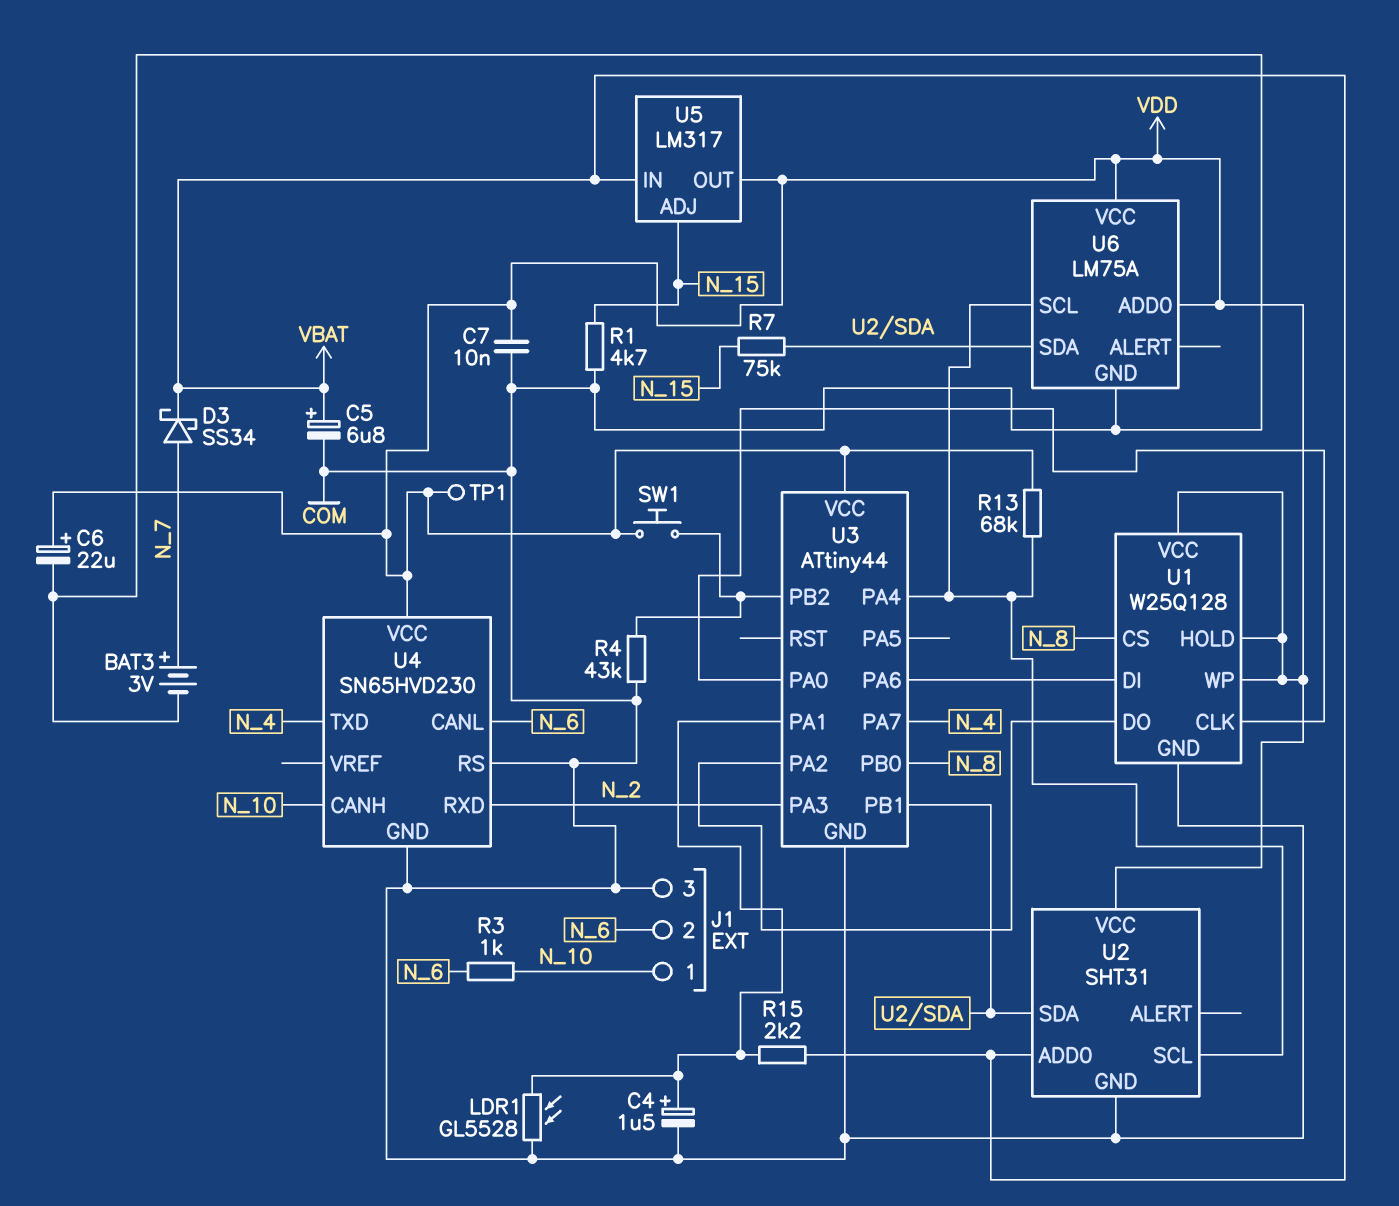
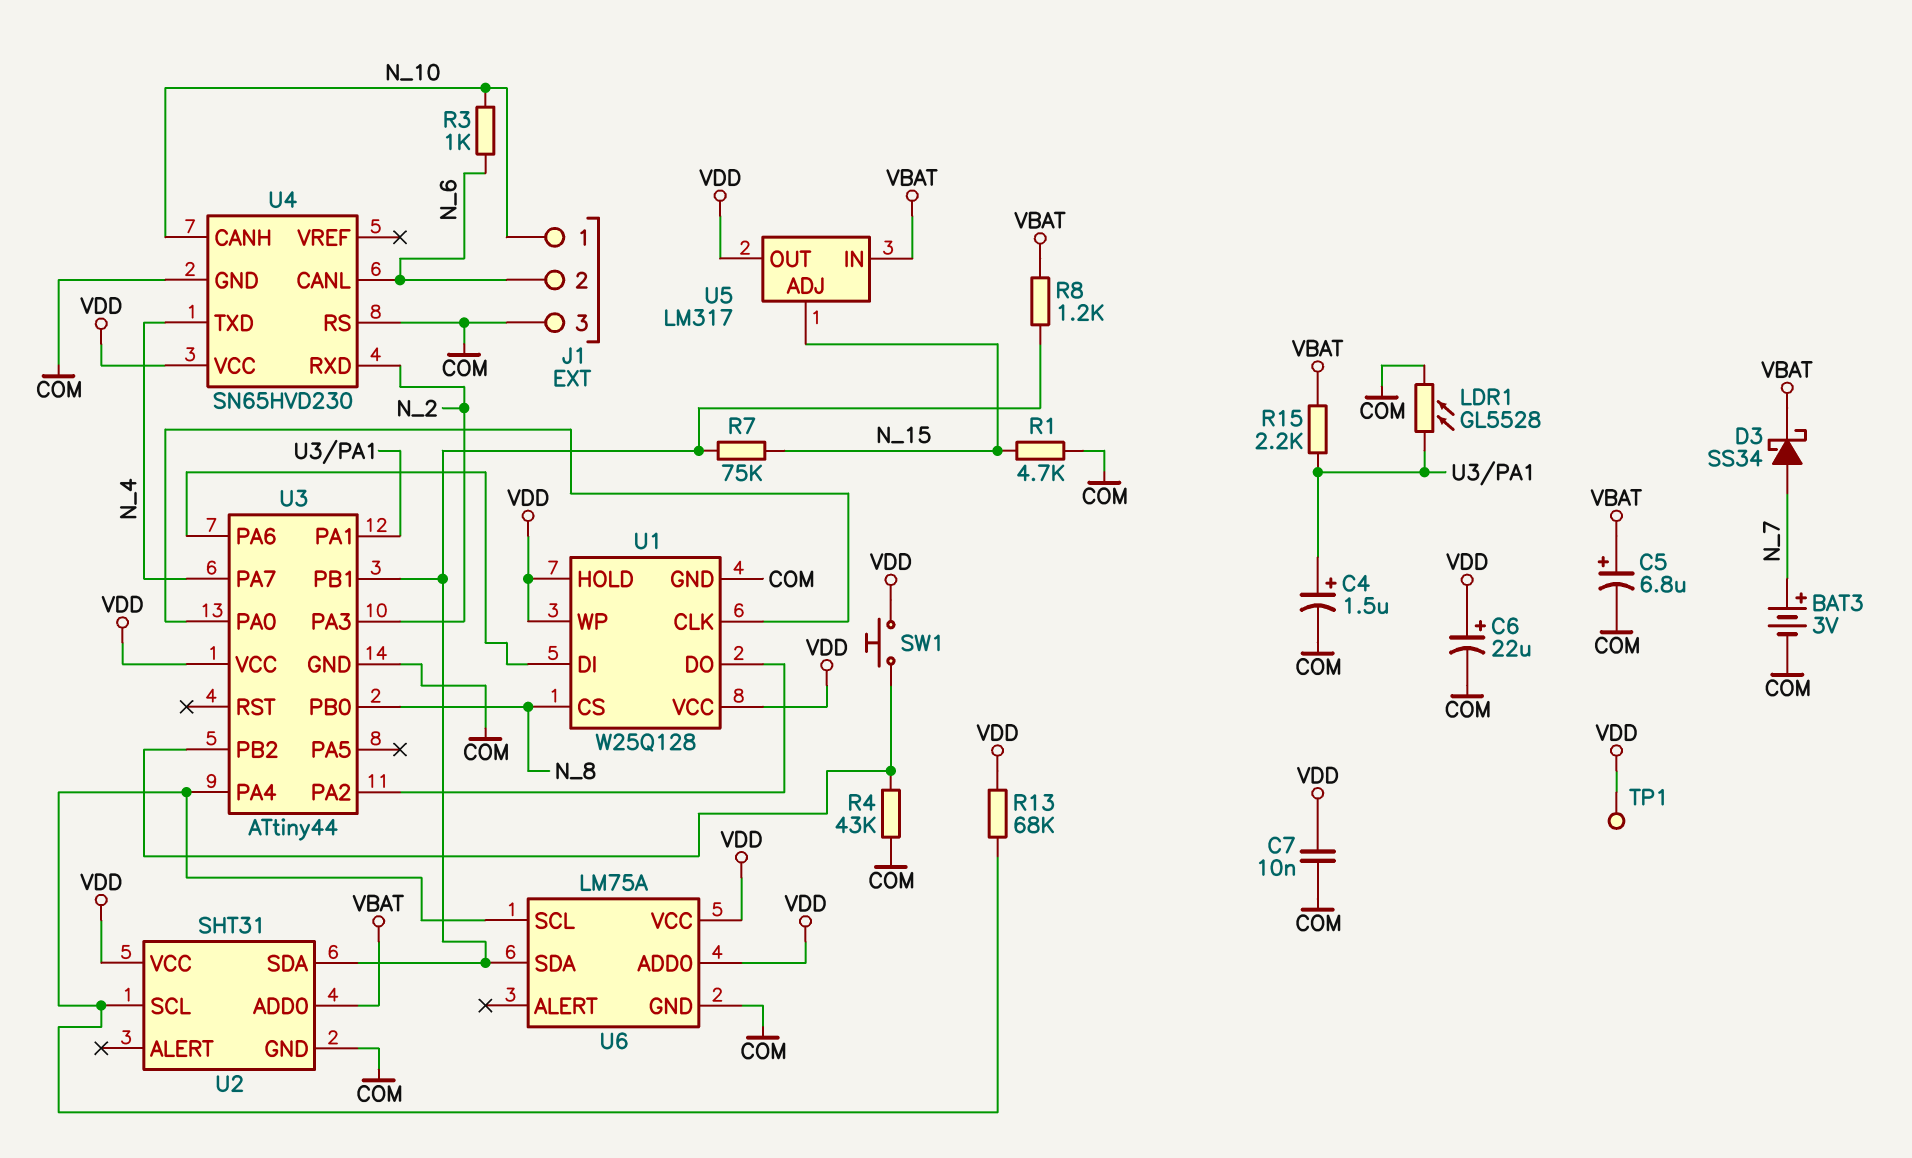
R8: none -> 1.2k (U2/SDA, VBAT)

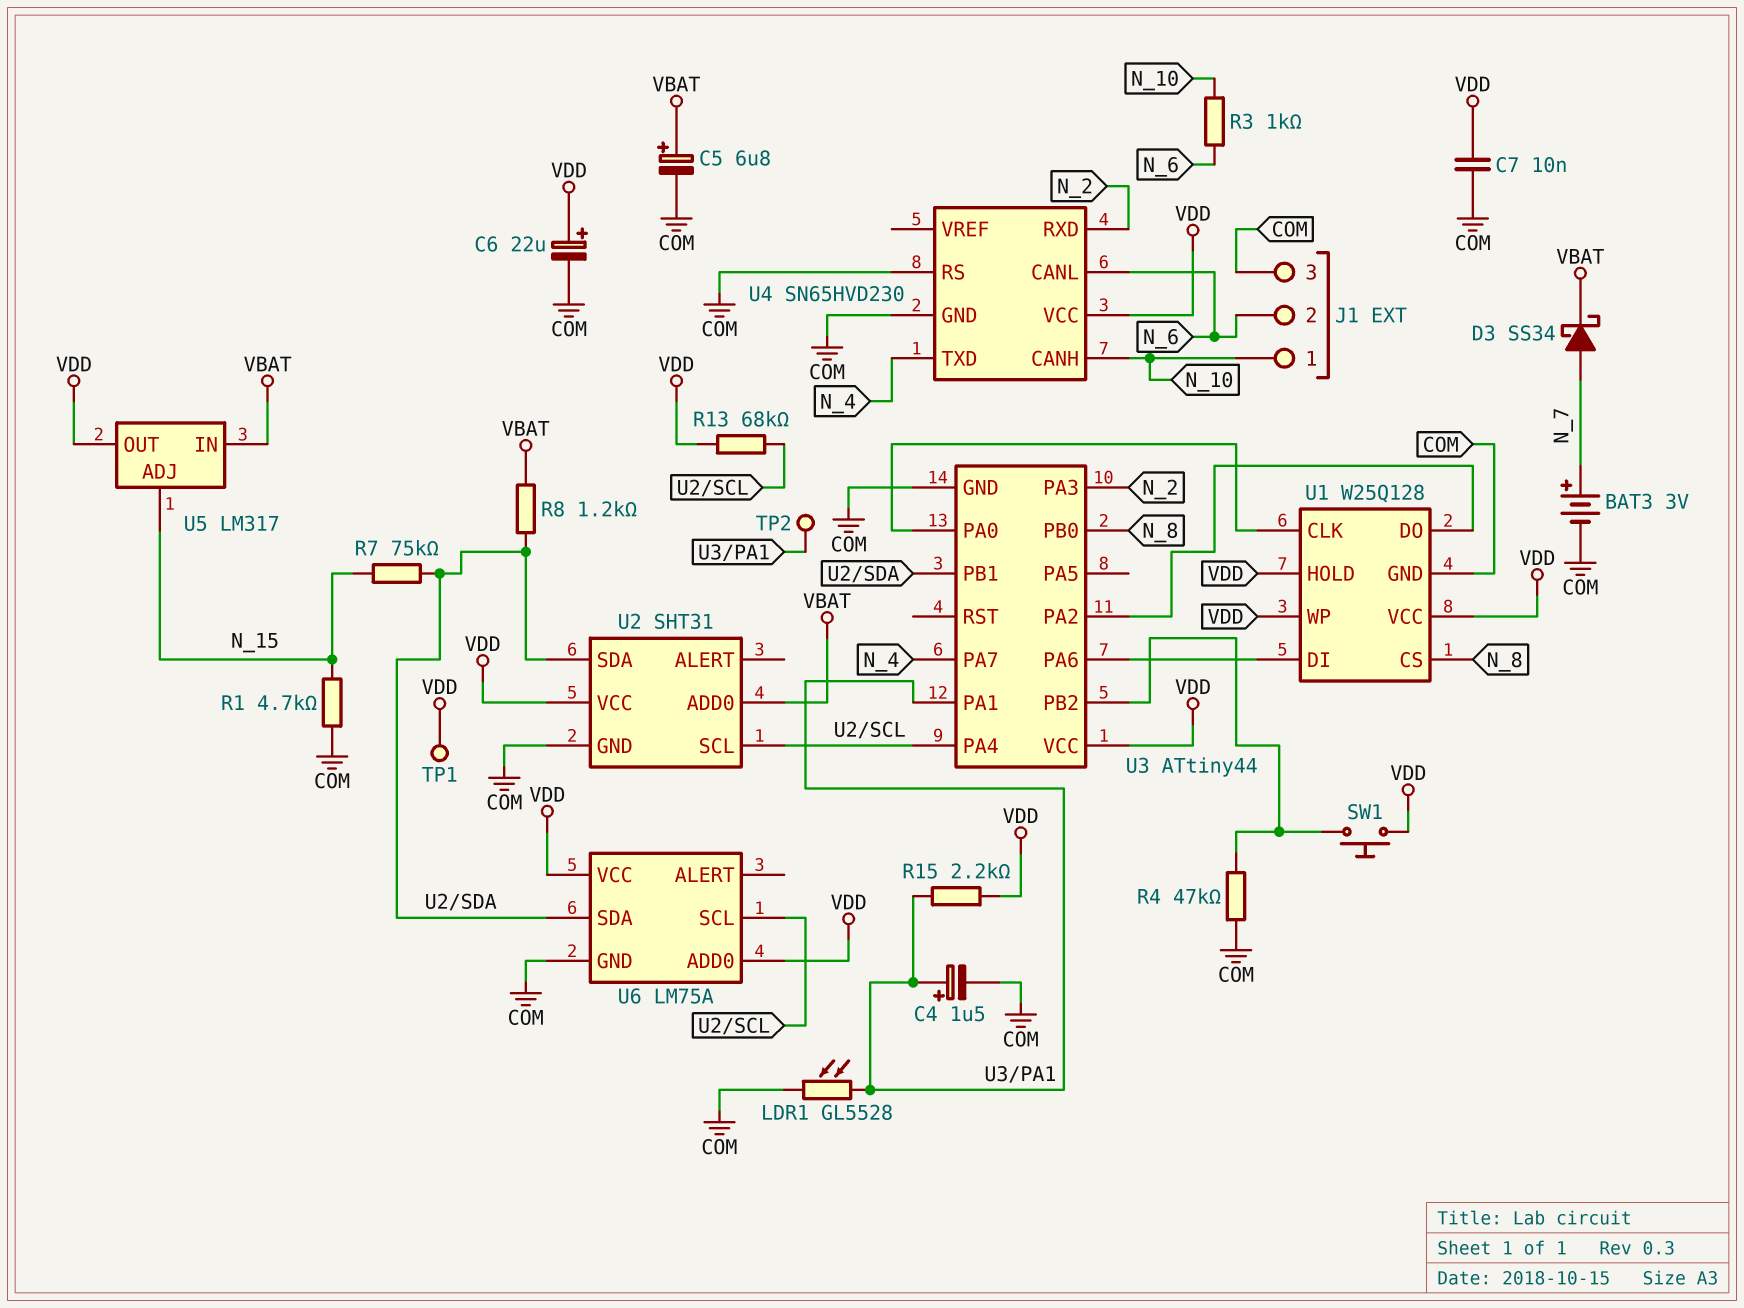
R4: 43k (COM, U3/PB2) -> 47k (COM, U3/PB2)
R15: 2.2k (U3/PA1, VBAT) -> 2.2k (U3/PA1, VDD)
TP2: none -> test point (U3/PA1)

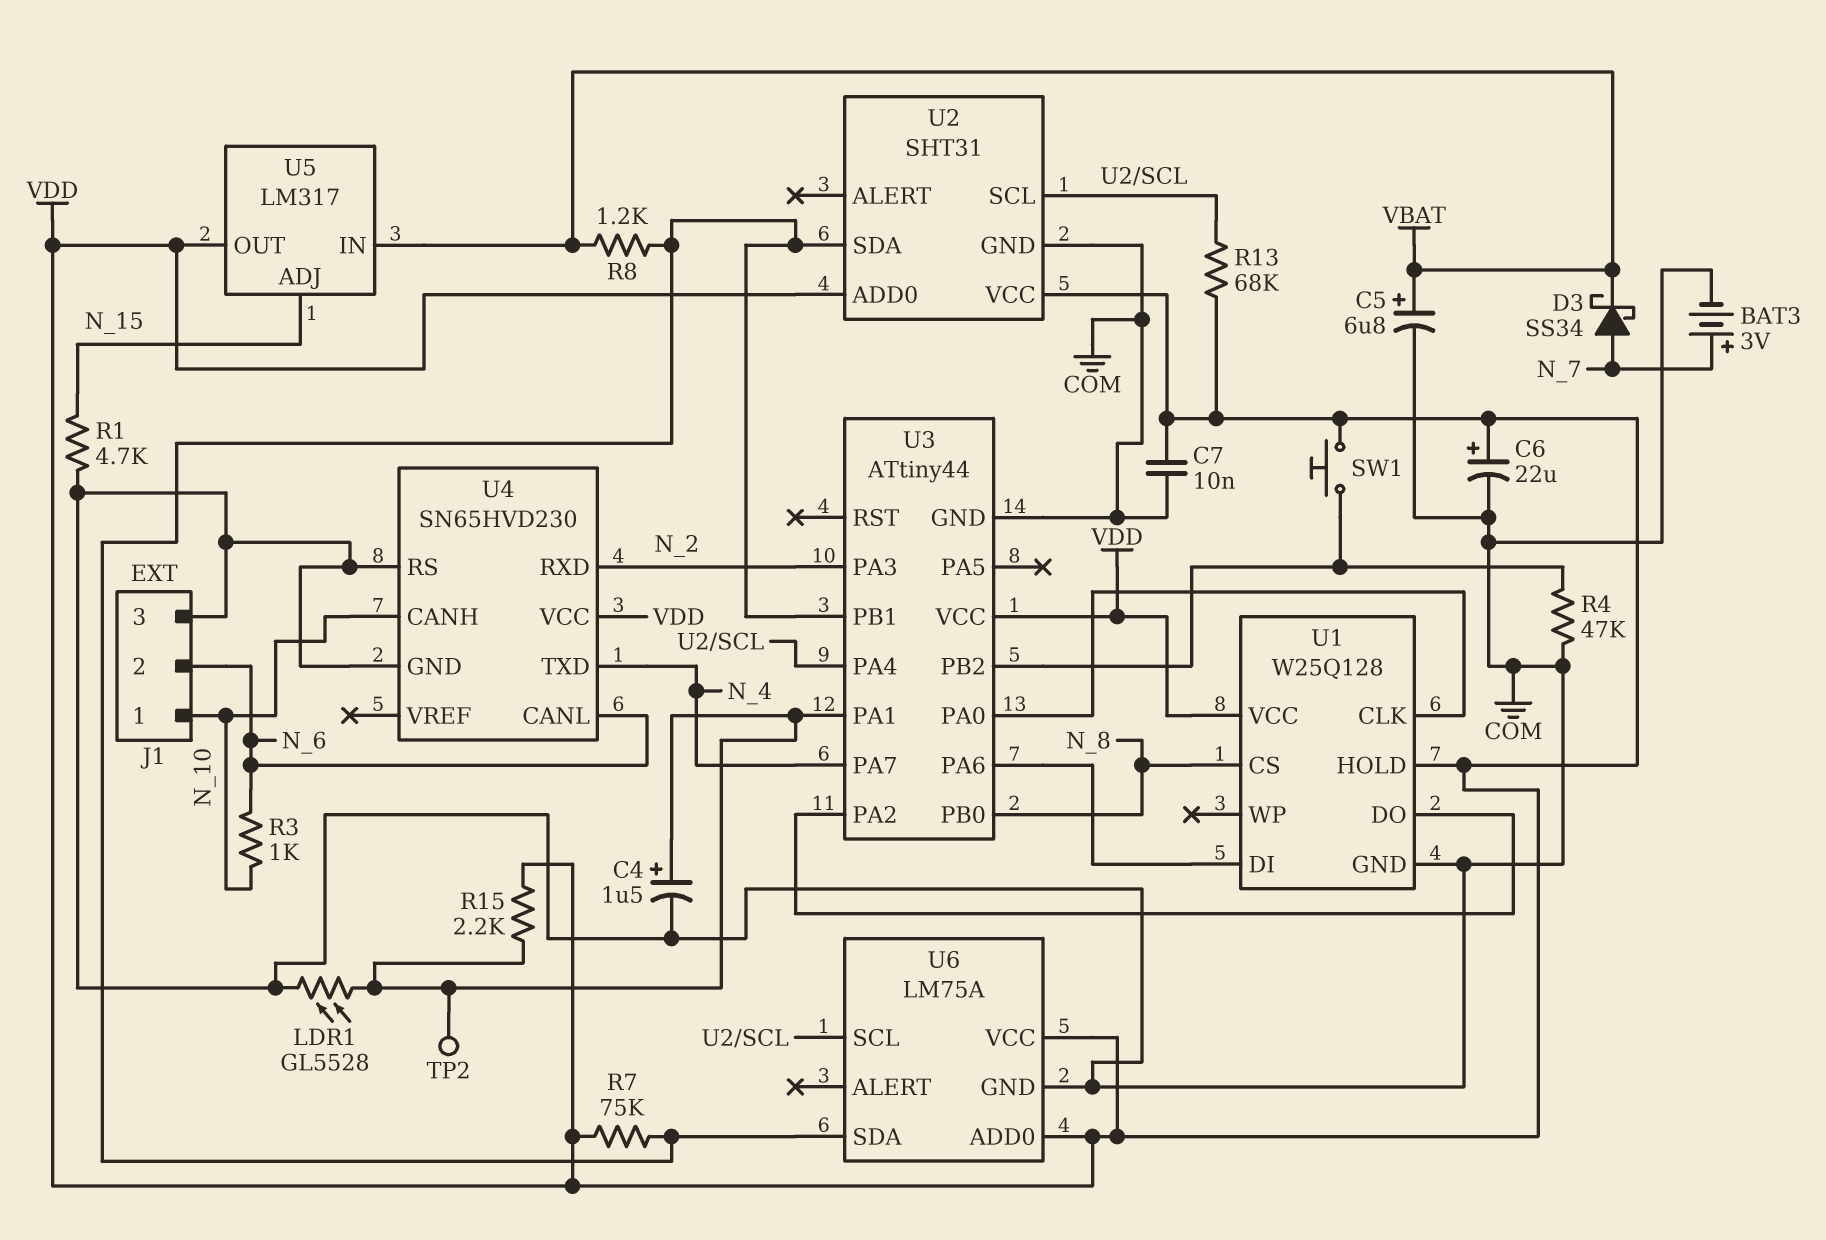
R7: 75k (N_15, U2/SDA) -> 75k (U2/SDA, VDD)
TP1: test point (VDD) -> none
U1 pin WP: VDD -> none
U2 pin ADD0: VBAT -> VDD

